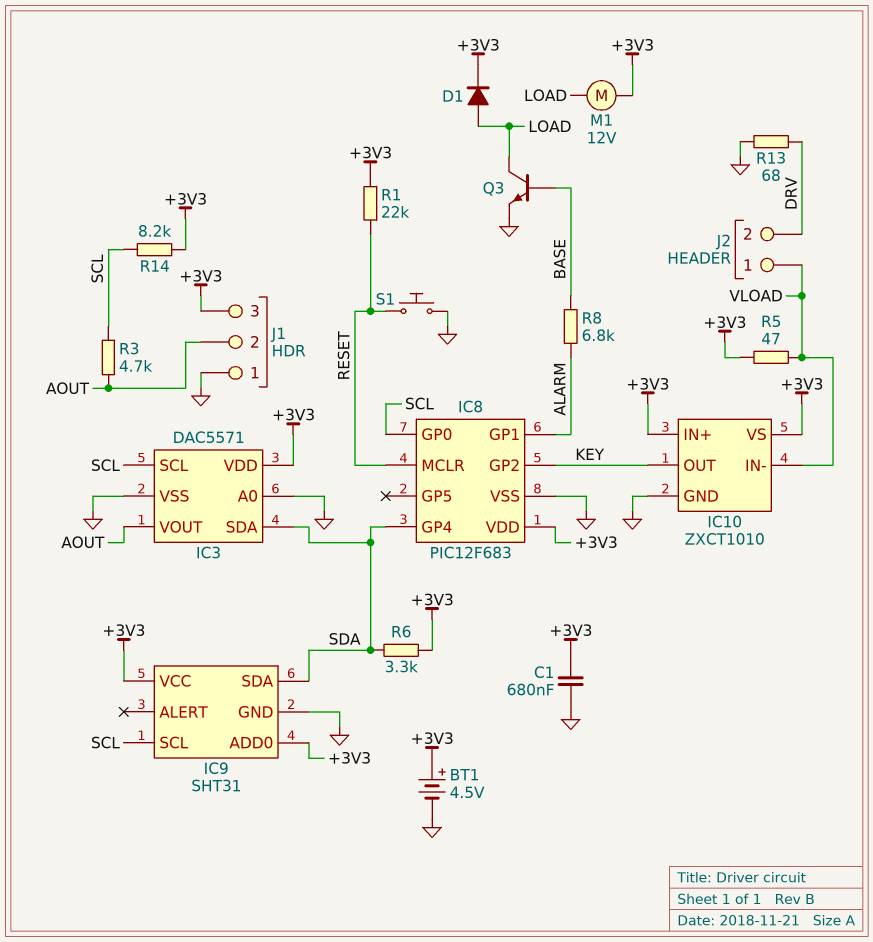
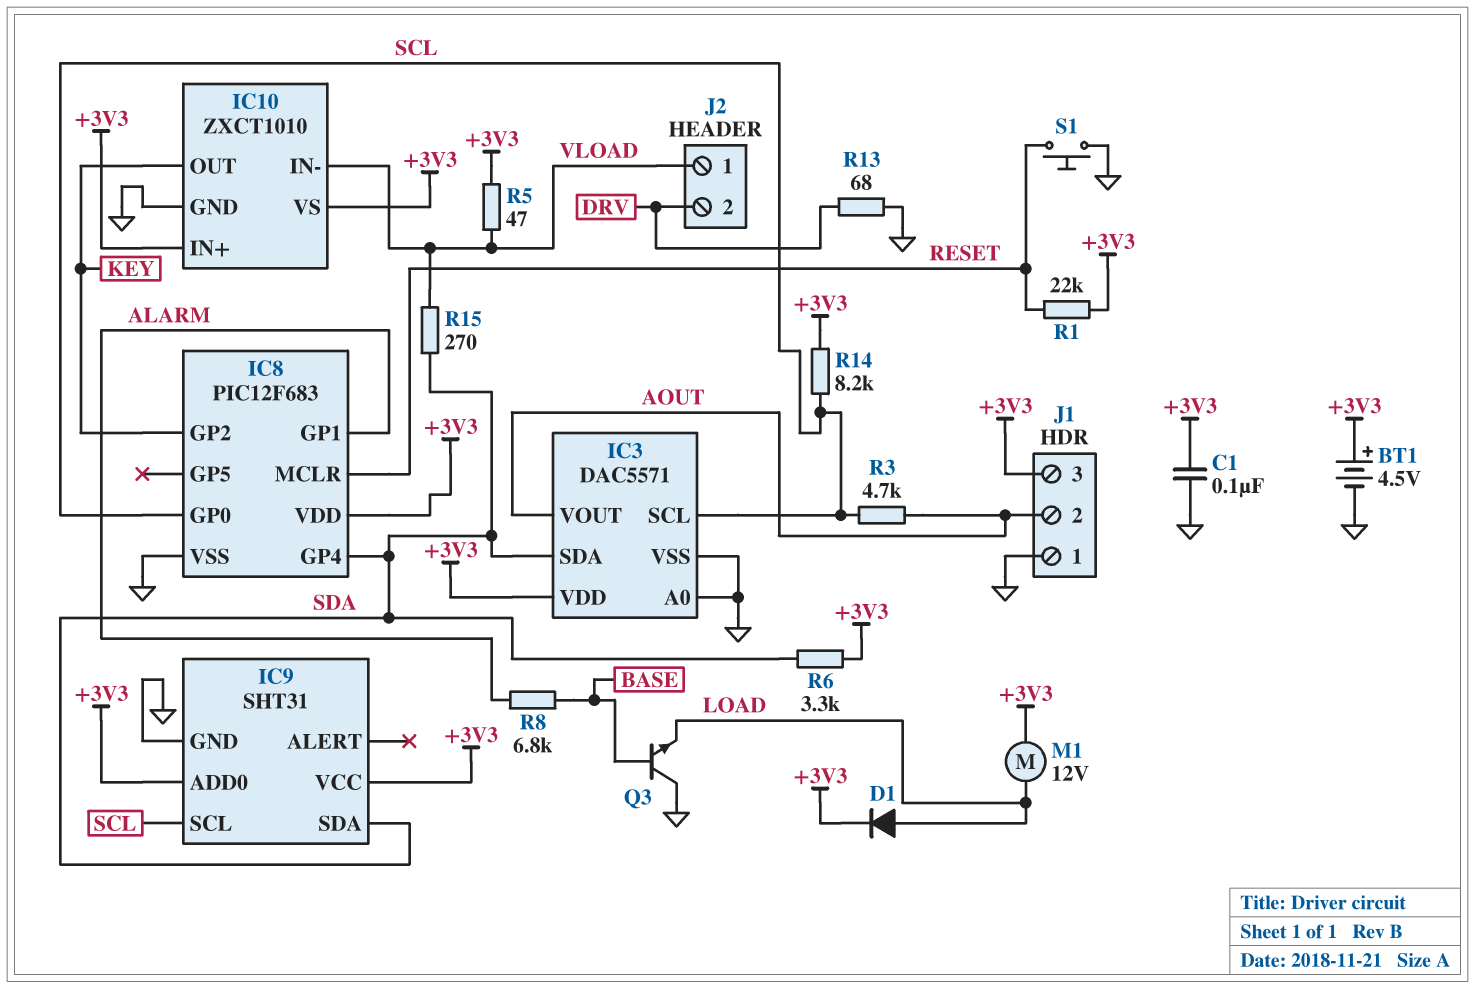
C1: 680nF (+3V3, GND) -> 100nF (+3V3, GND)
Q3: NPN (B BASE, C LOAD, E GND) -> NPN (B BASE, C GND, E LOAD)
R15: none -> 270 (SDA, VLOAD)

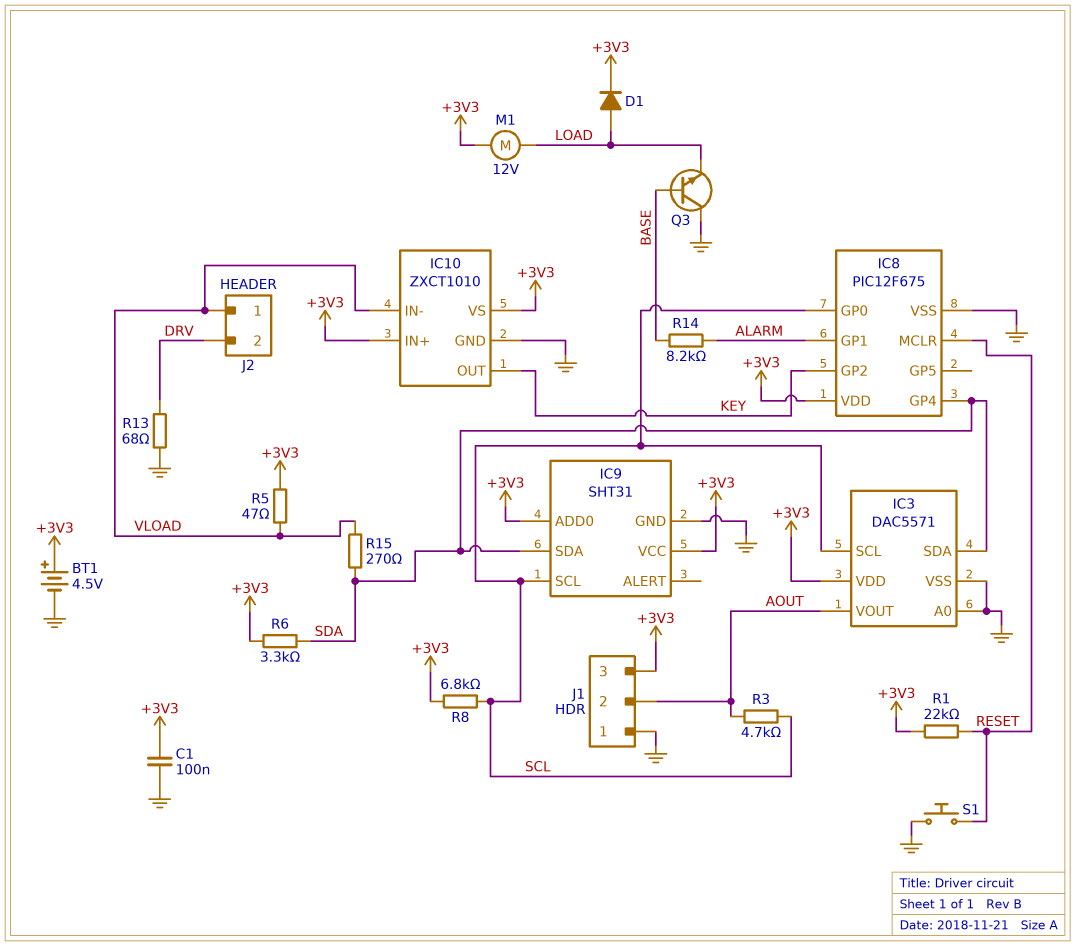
IC8: PIC12F683 -> PIC12F675
R8: 6.8k (ALARM, BASE) -> 6.8k (+3V3, SCL)
R14: 8.2k (+3V3, SCL) -> 8.2k (ALARM, BASE)

